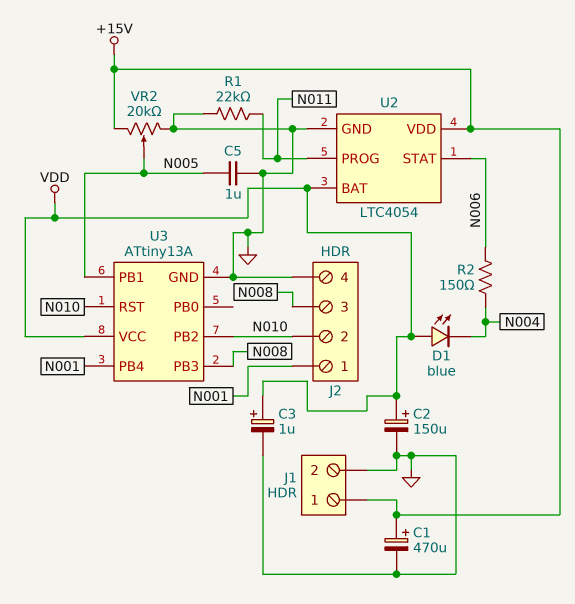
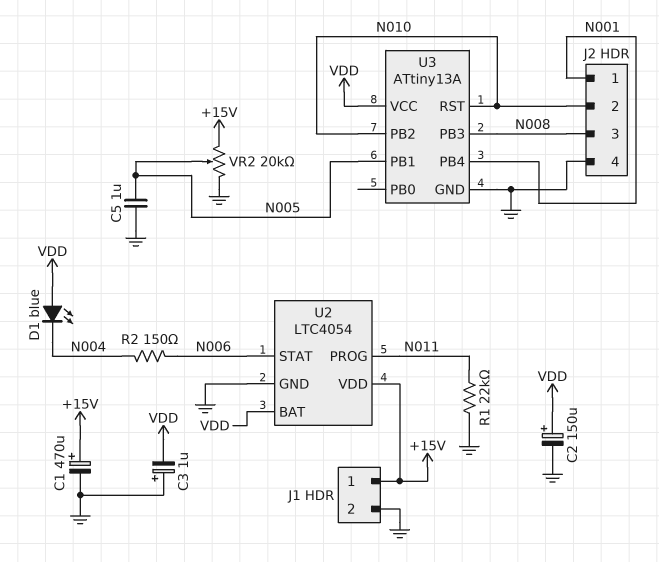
C3: 1uF (plus VDD, minus GND) -> 1uF (plus GND, minus VDD)

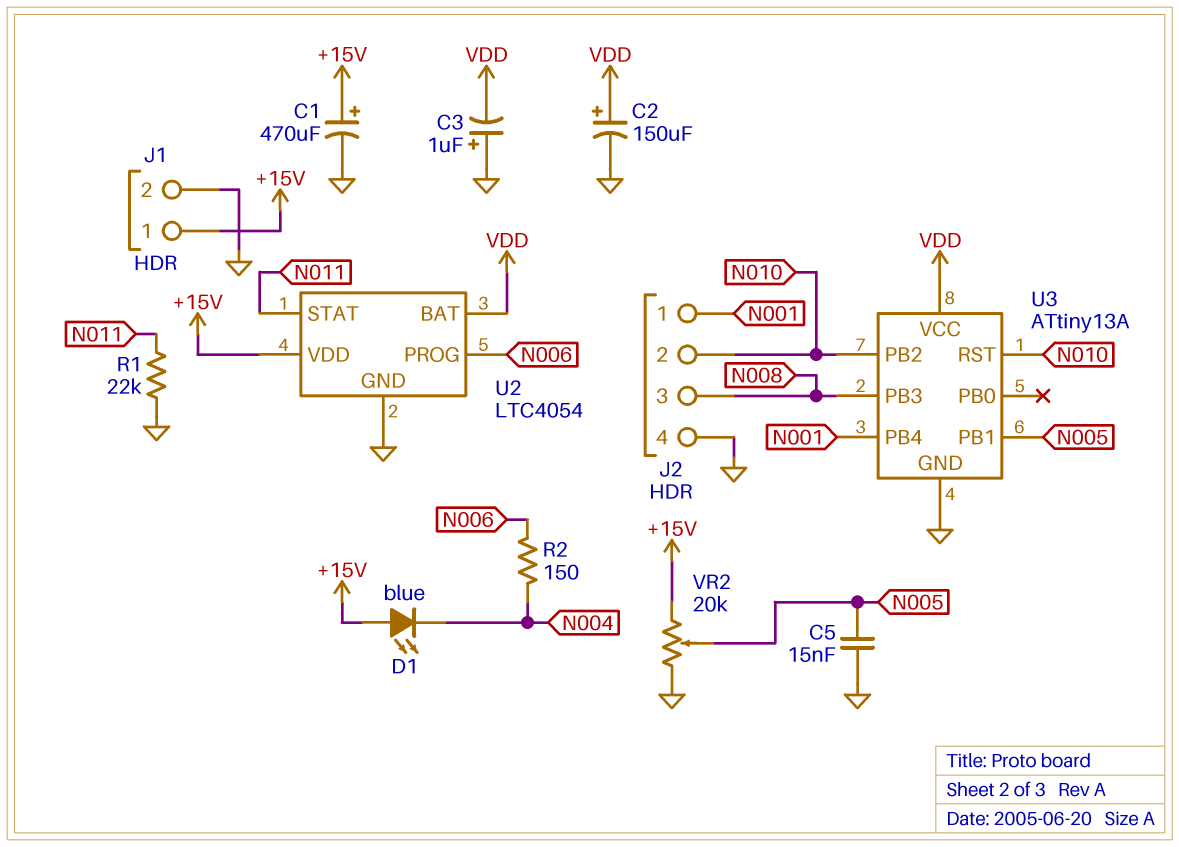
C5: 1uF (GND, N005) -> 15nF (GND, N005)
D1: LED blue (A VDD, K N004) -> LED blue (A +15V, K N004)
U2 pin PROG: N011 -> N006
U2 pin STAT: N006 -> N011

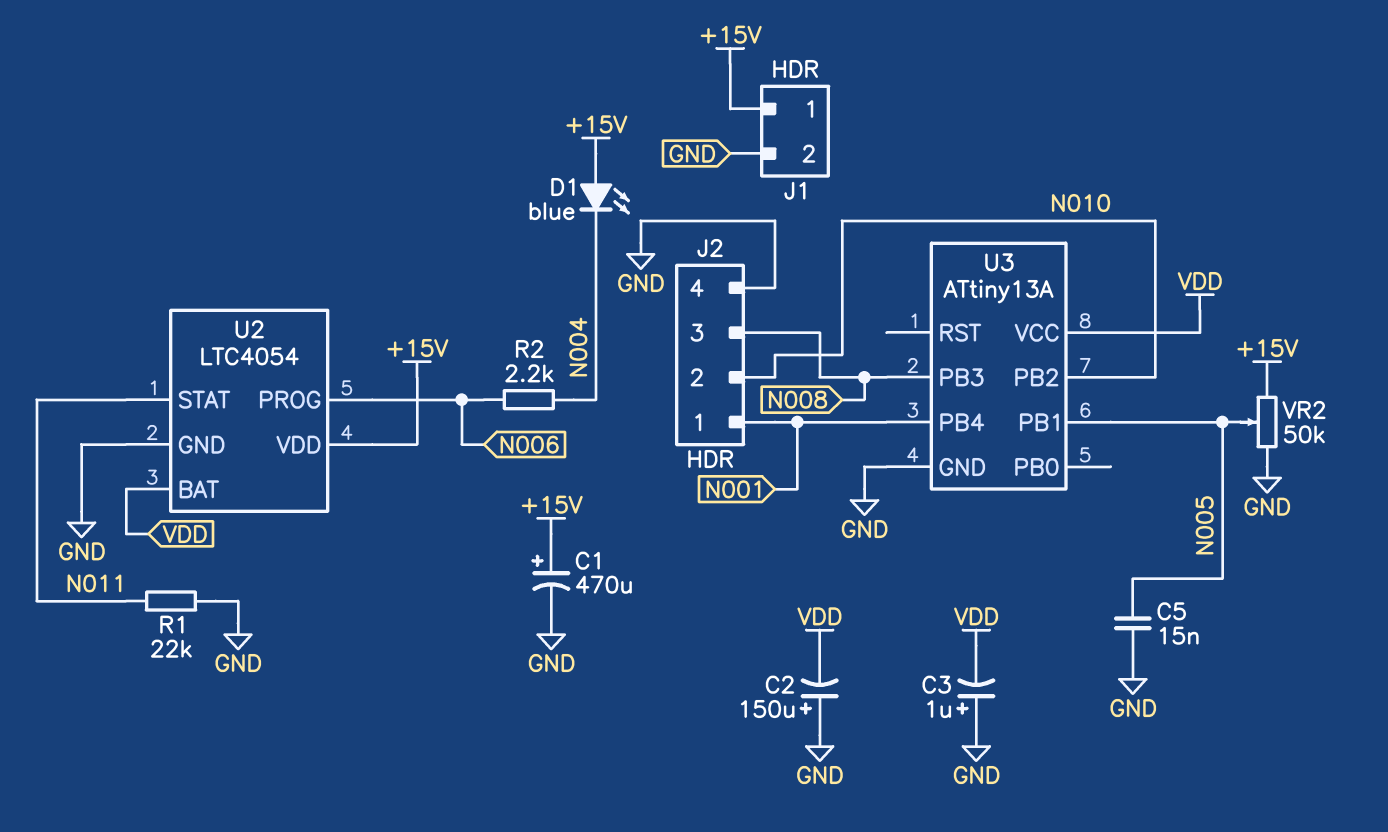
C2: 150uF (plus VDD, minus GND) -> 150uF (plus GND, minus VDD)
R2: 150 (N004, N006) -> 2.2k (N004, N006)
U3 pin RST: N010 -> none
VR2: 20k (+15V, GND, wiper N005) -> 50k (+15V, GND, wiper N005)

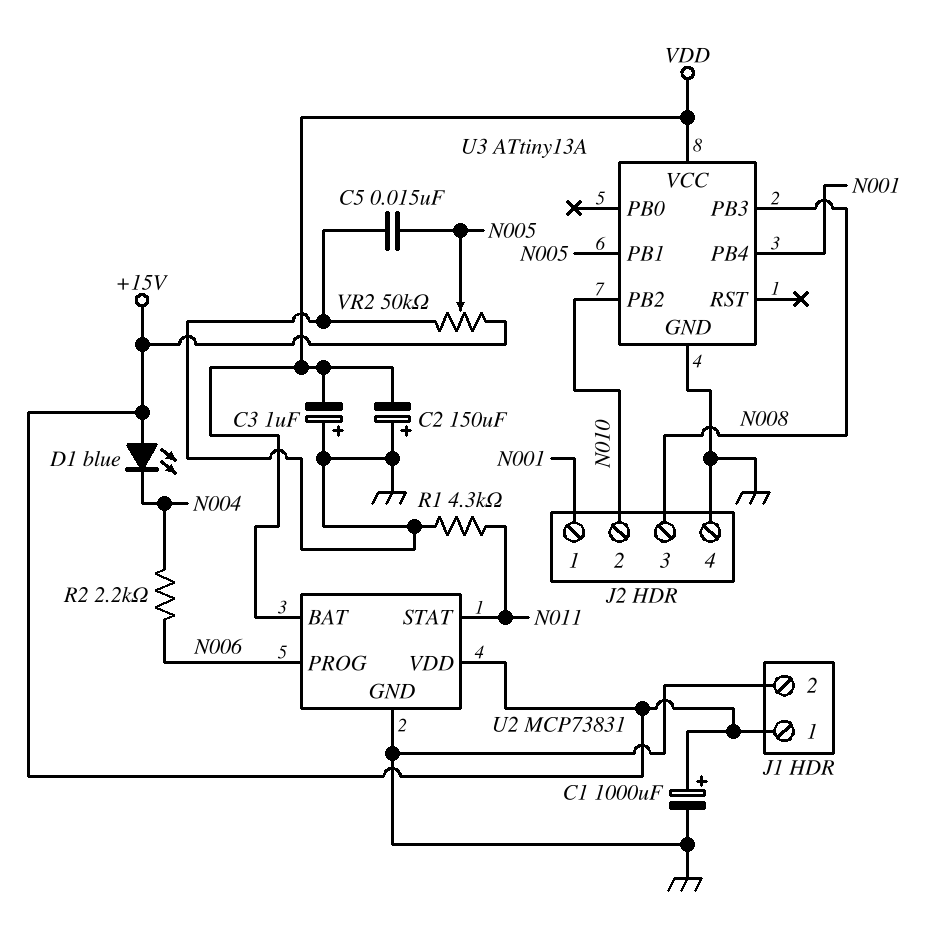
C1: 470uF (plus +15V, minus GND) -> 1000uF (plus +15V, minus GND)
R1: 22k (GND, N011) -> 4.3k (GND, N011)
U2: LTC4054 -> MCP73831

